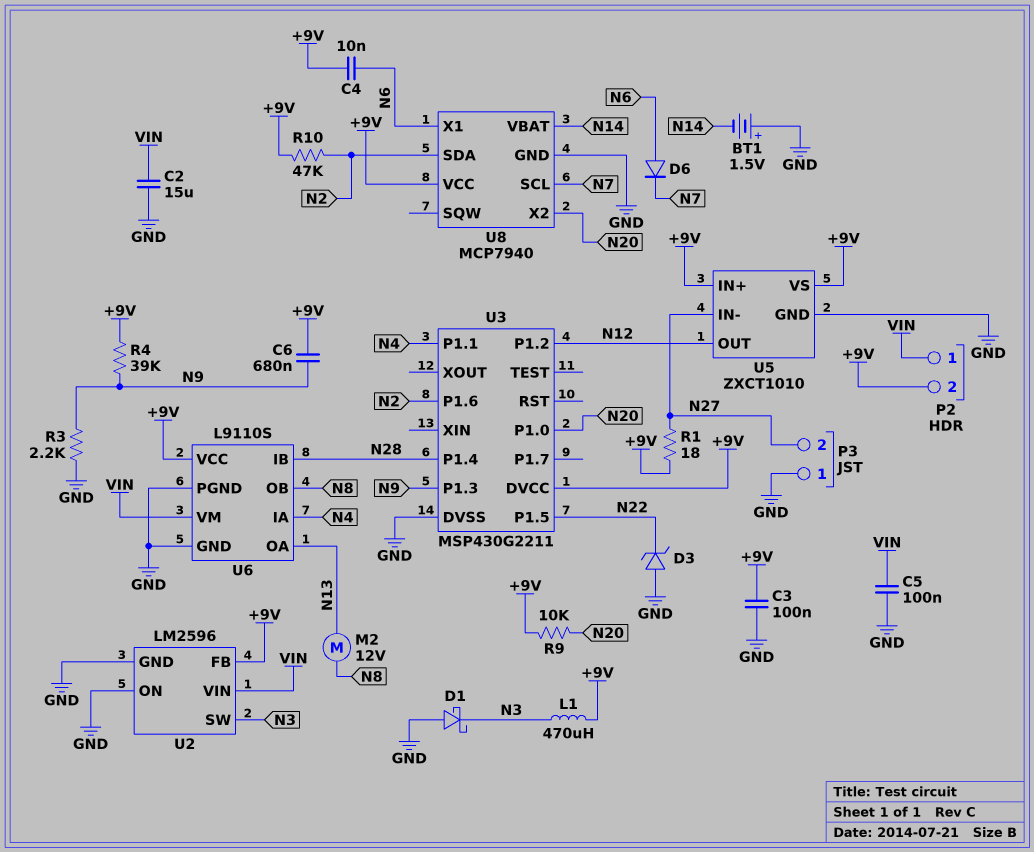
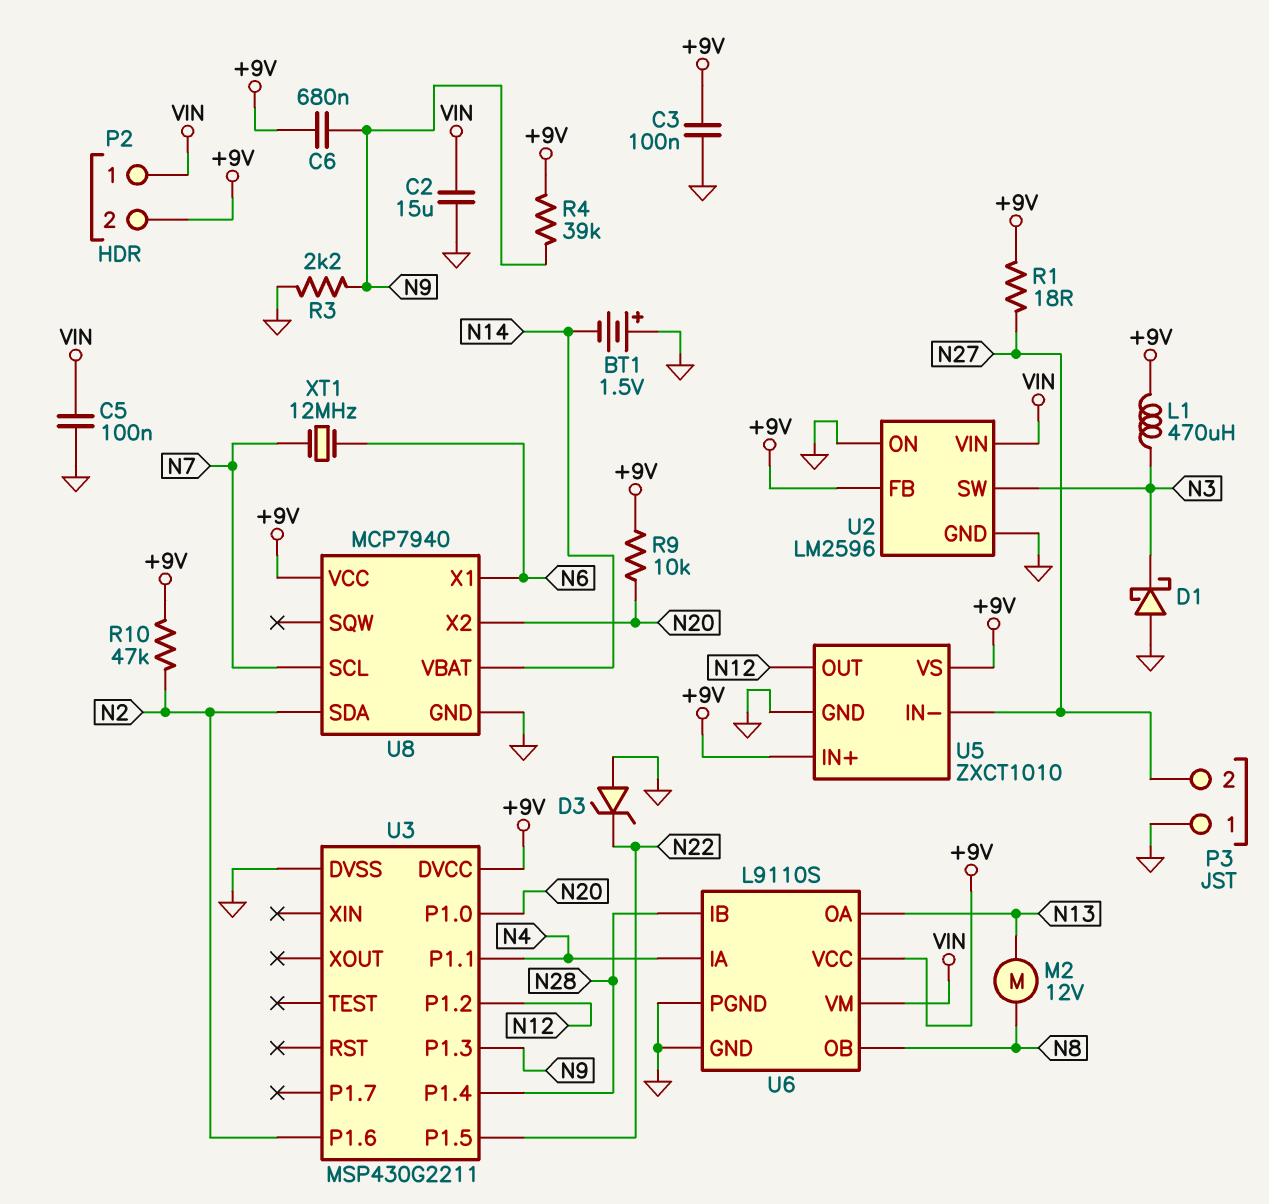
C4: 10nF (+9V, N6) -> none
D6: diode (A N6, K N7) -> none
XT1: none -> 12MHz (N6, N7)

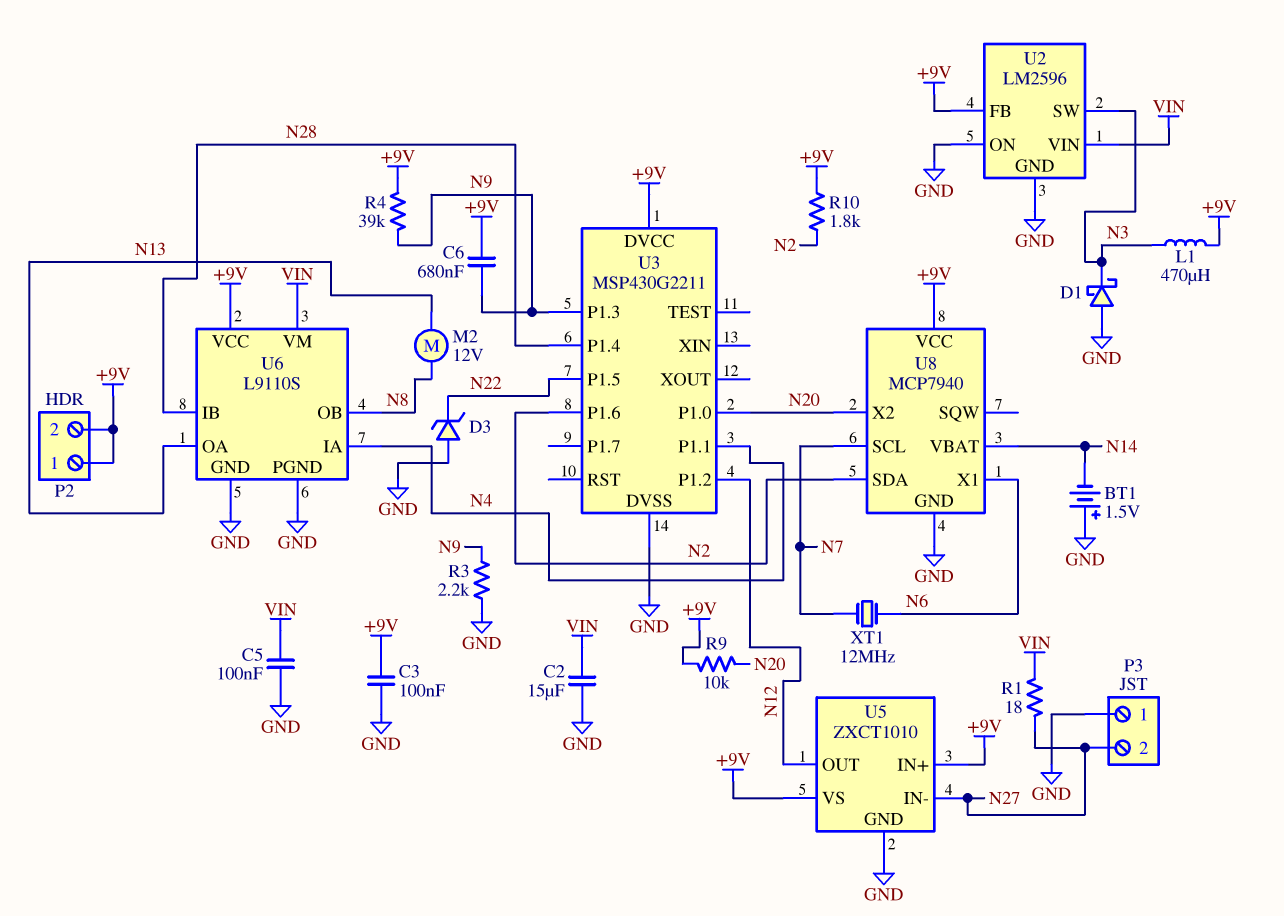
P2 pin 1: VIN -> +9V
R1: 18 (+9V, N27) -> 18 (N27, VIN)
R10: 47k (+9V, N2) -> 1.8k (+9V, N2)

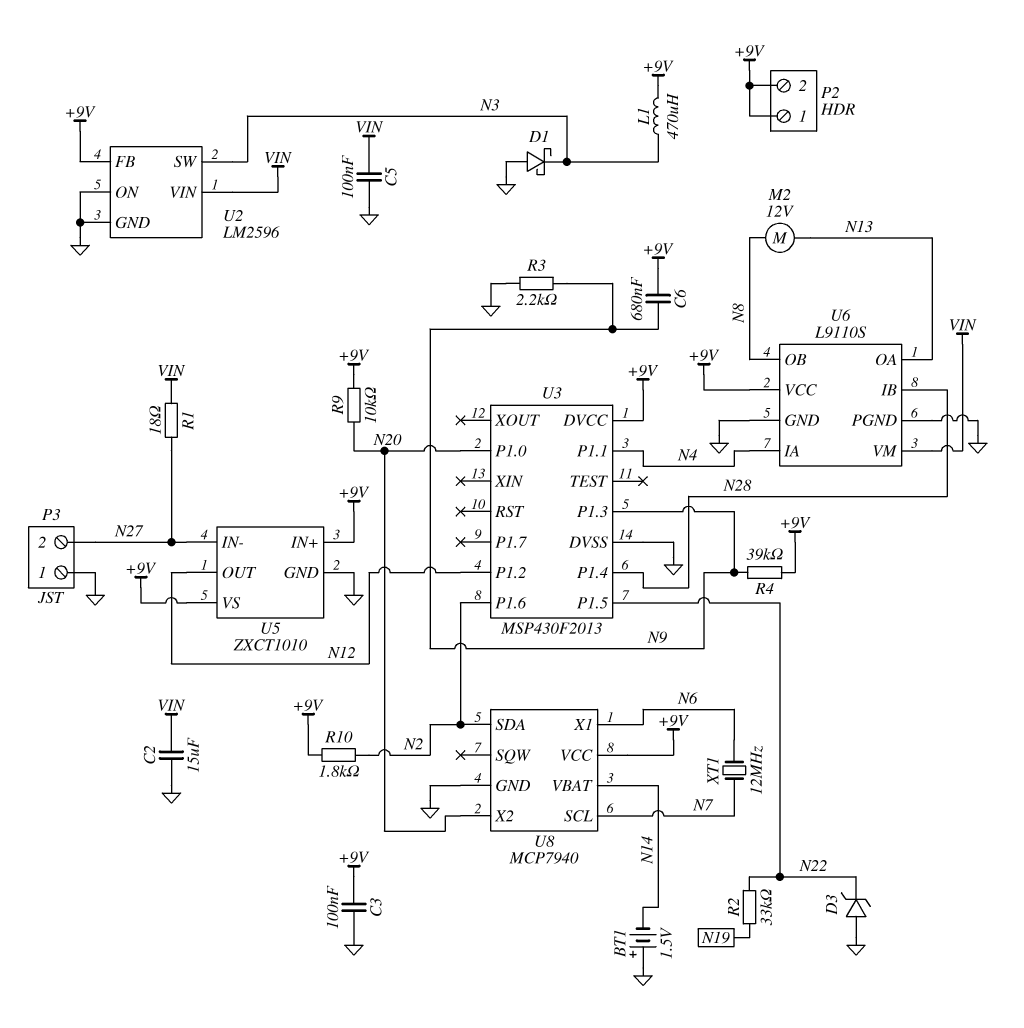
R2: none -> 33k (N19, N22)
U3: MSP430G2211 -> MSP430F2013

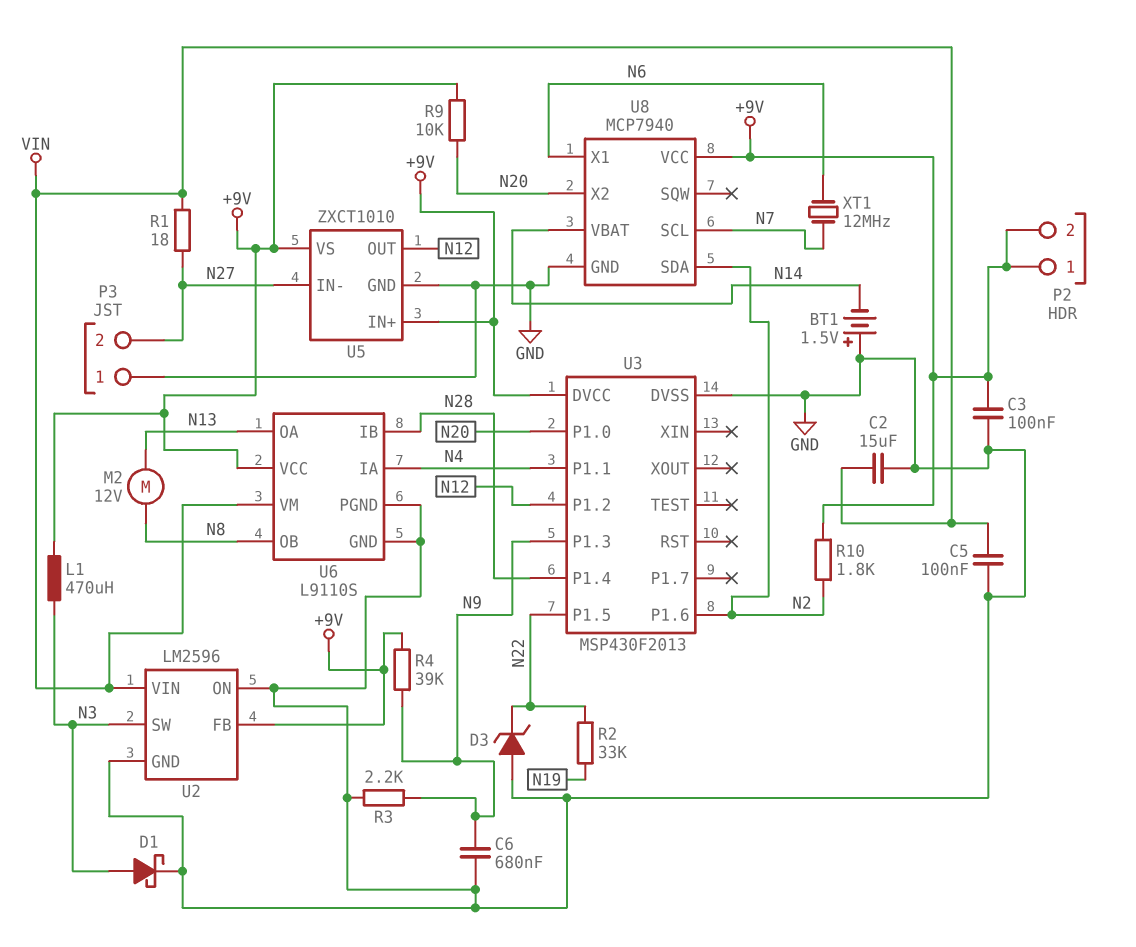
C6: 680nF (+9V, N9) -> 680nF (GND, N9)
D1: schottky (A GND, K N3) -> schottky (A N3, K GND)

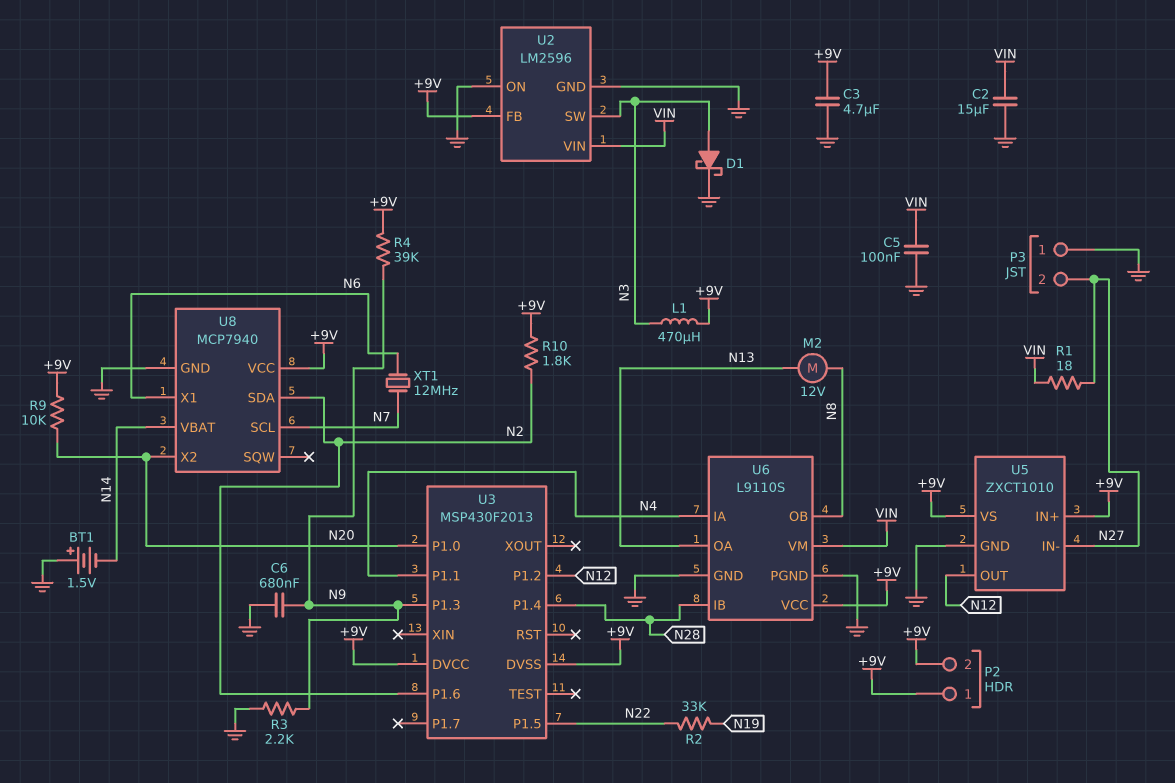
C3: 100nF (+9V, GND) -> 4.7uF (+9V, GND)
D3: zener (A GND, K N22) -> none
U3 pin DVSS: GND -> +9V

